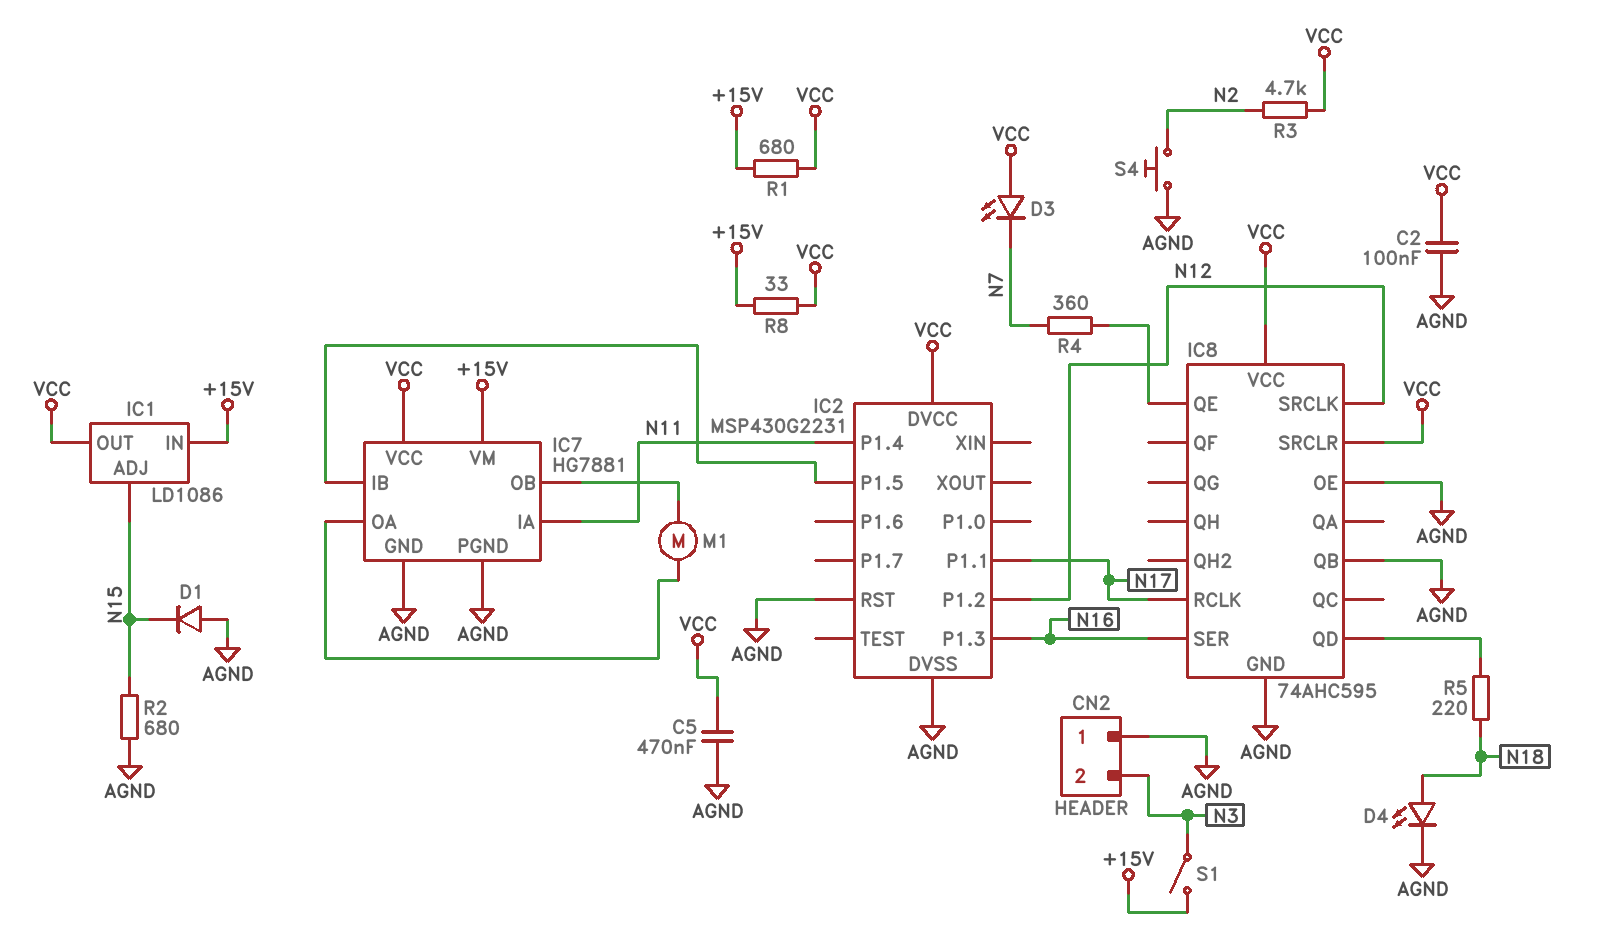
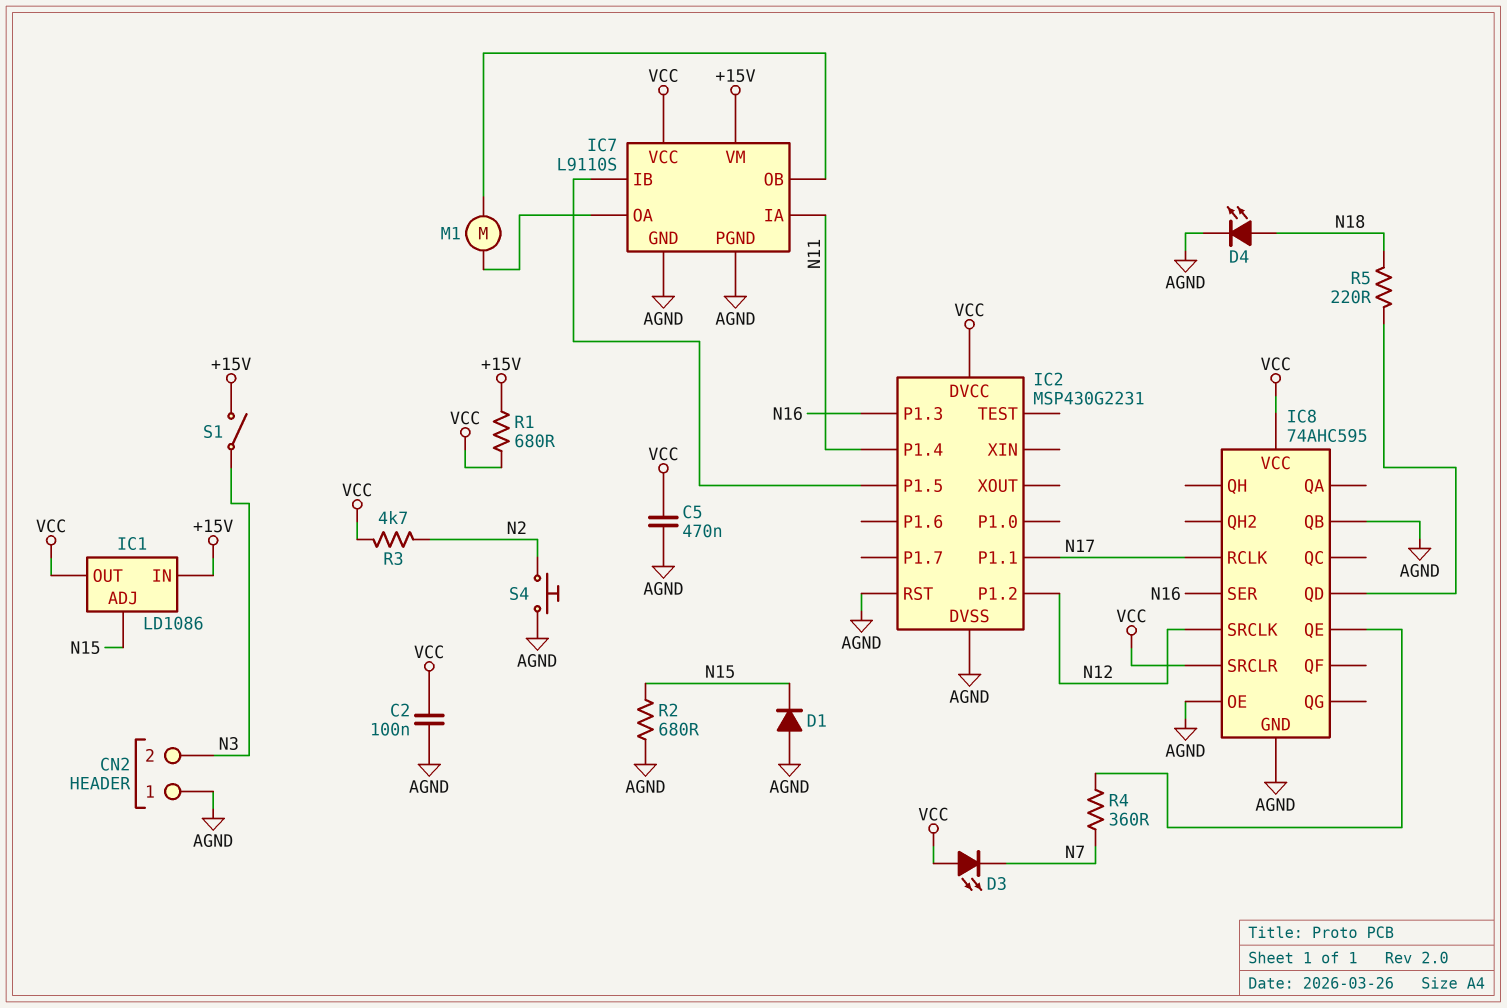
IC7: HG7881 -> L9110S
R8: 33 (+15V, VCC) -> none

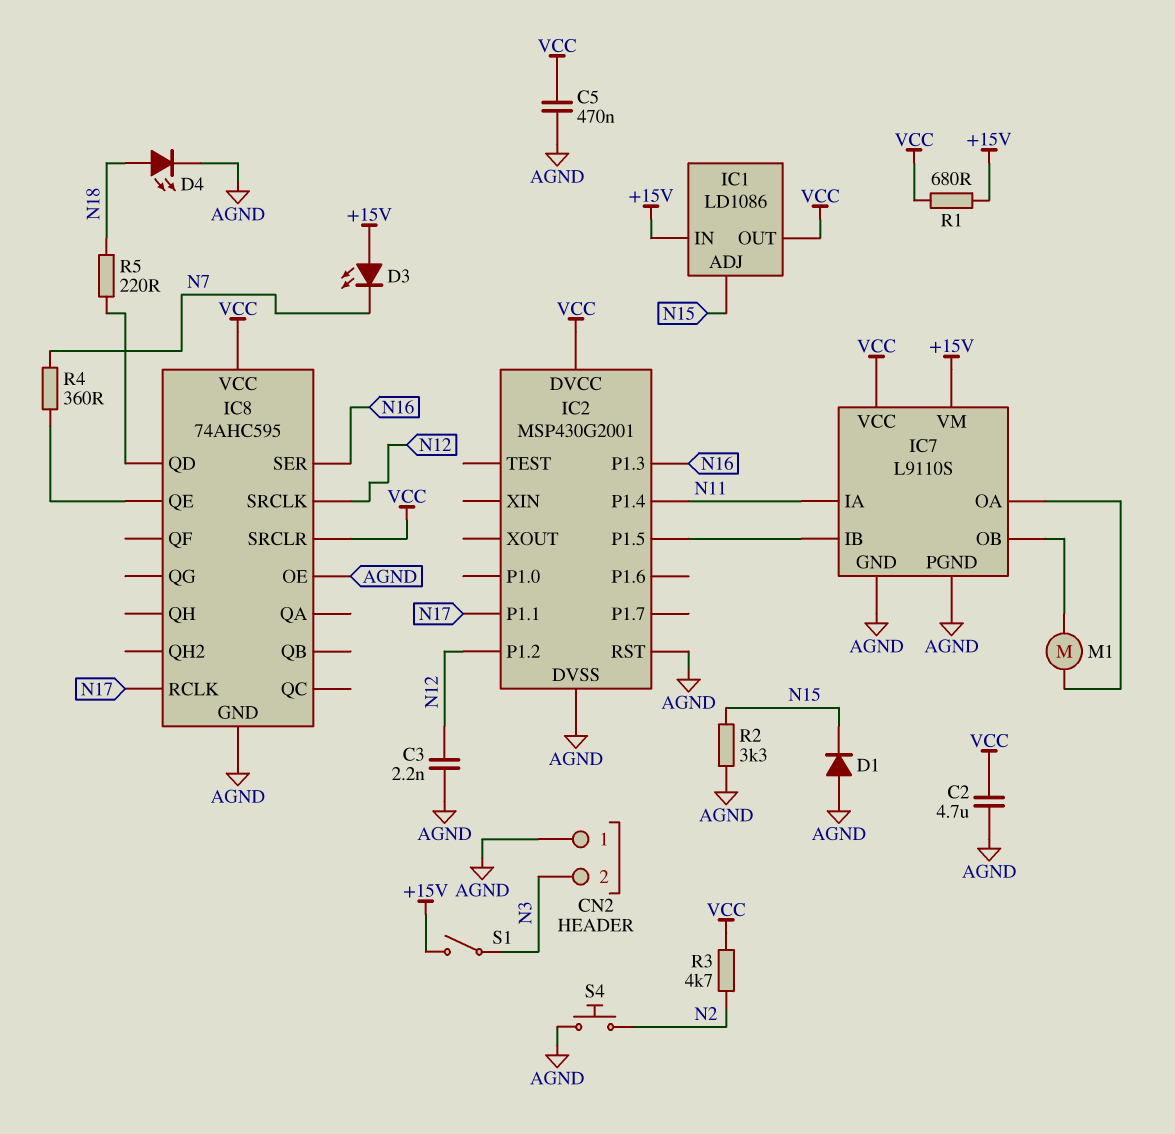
C2: 100nF (AGND, VCC) -> 4.7uF (AGND, VCC)
C3: none -> 2.2nF (AGND, N12)
D3: LED (A VCC, K N7) -> LED (A +15V, K N7)
IC2: MSP430G2231 -> MSP430G2001
IC8 pin QB: AGND -> none
R2: 680 (AGND, N15) -> 3.3k (AGND, N15)

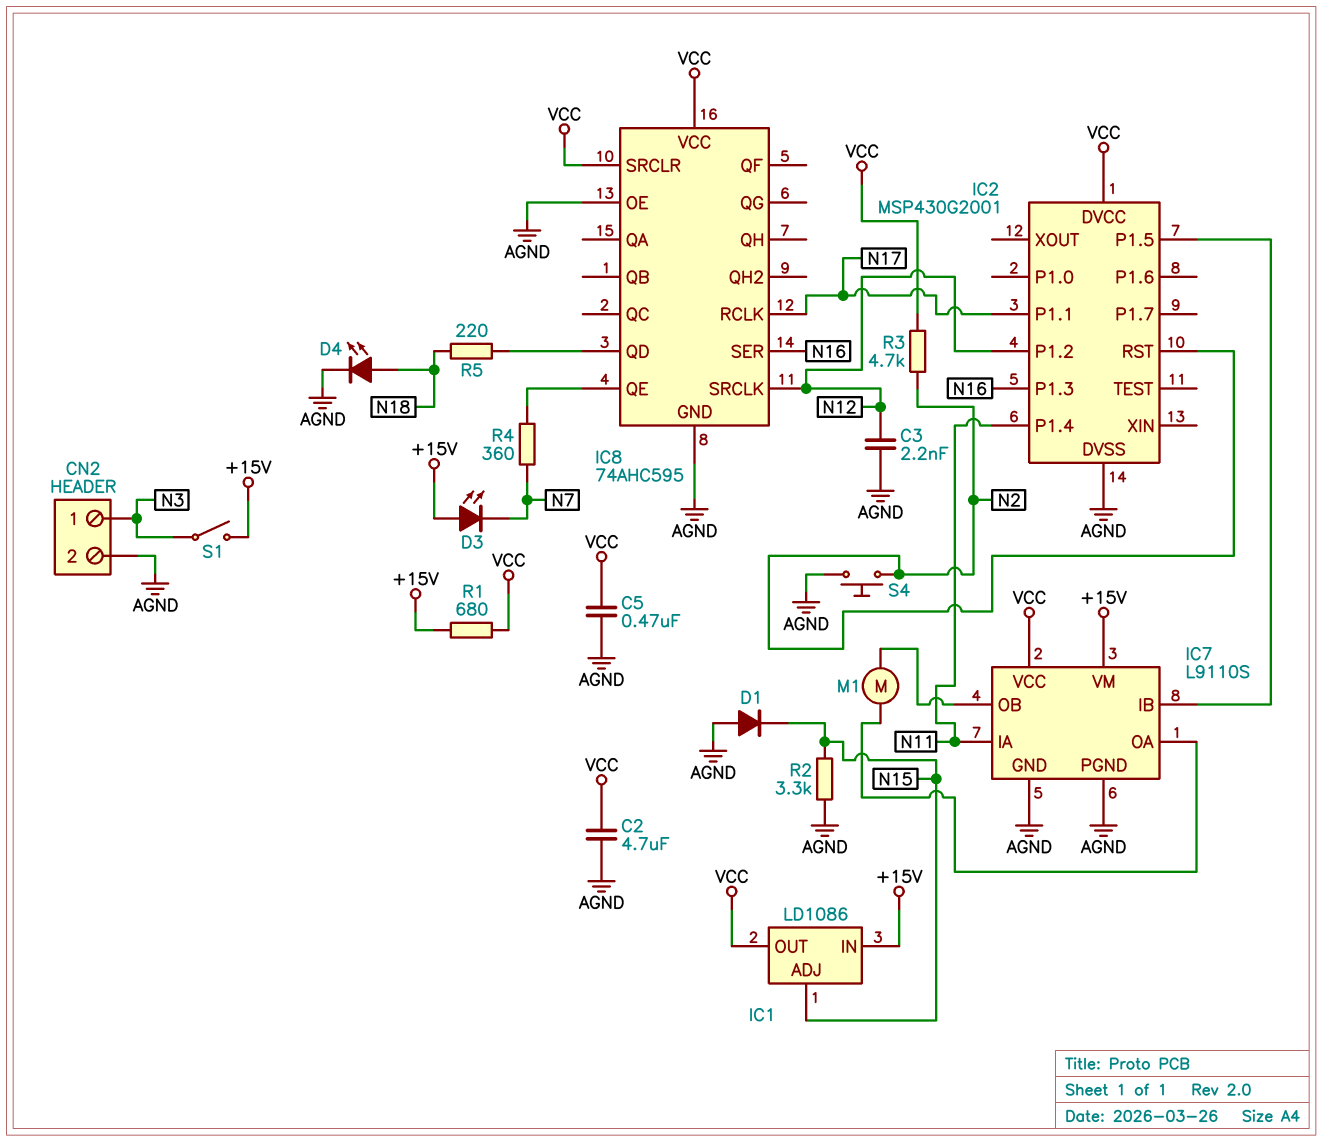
CN2 pin 1: AGND -> N3
CN2 pin 2: N3 -> AGND
IC2 pin RST: AGND -> N2

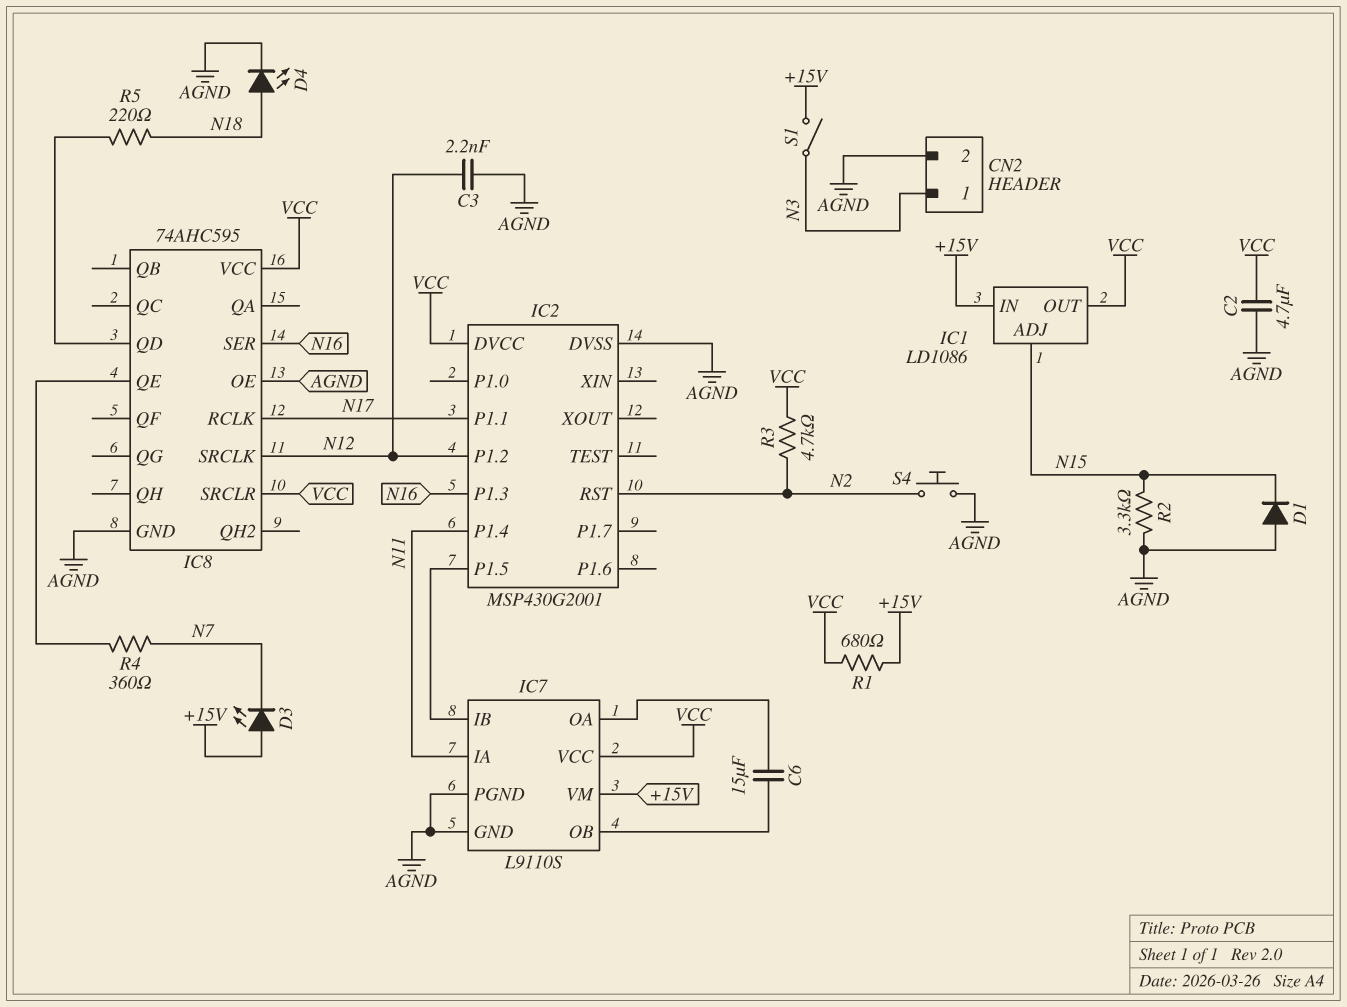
C5: 470nF (AGND, VCC) -> none
C6: none -> 15uF (IC7/OA, IC7/OB)
M1: motor (IC7/OA, IC7/OB) -> none

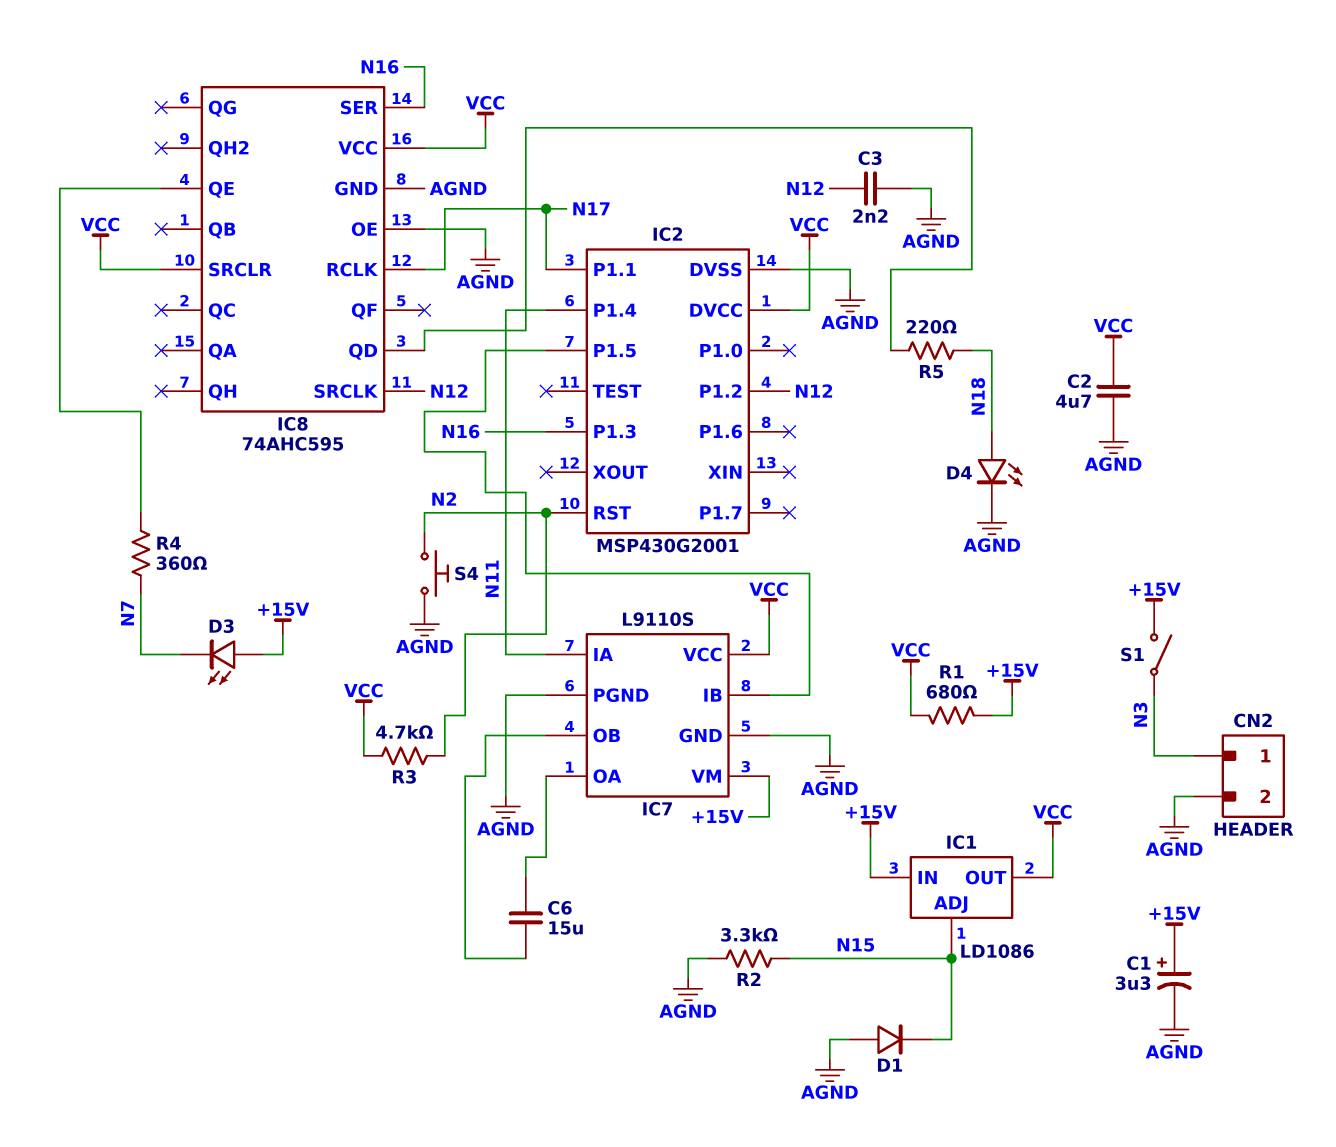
C1: none -> 3.3uF (plus +15V, minus AGND)

